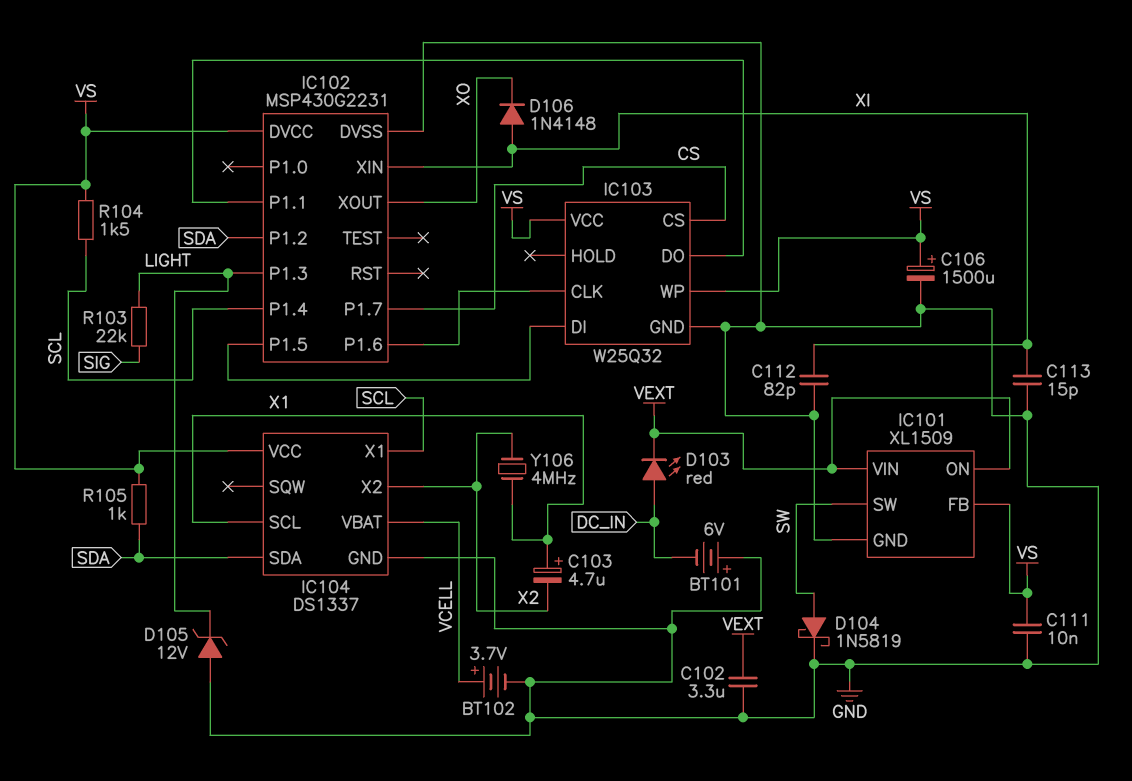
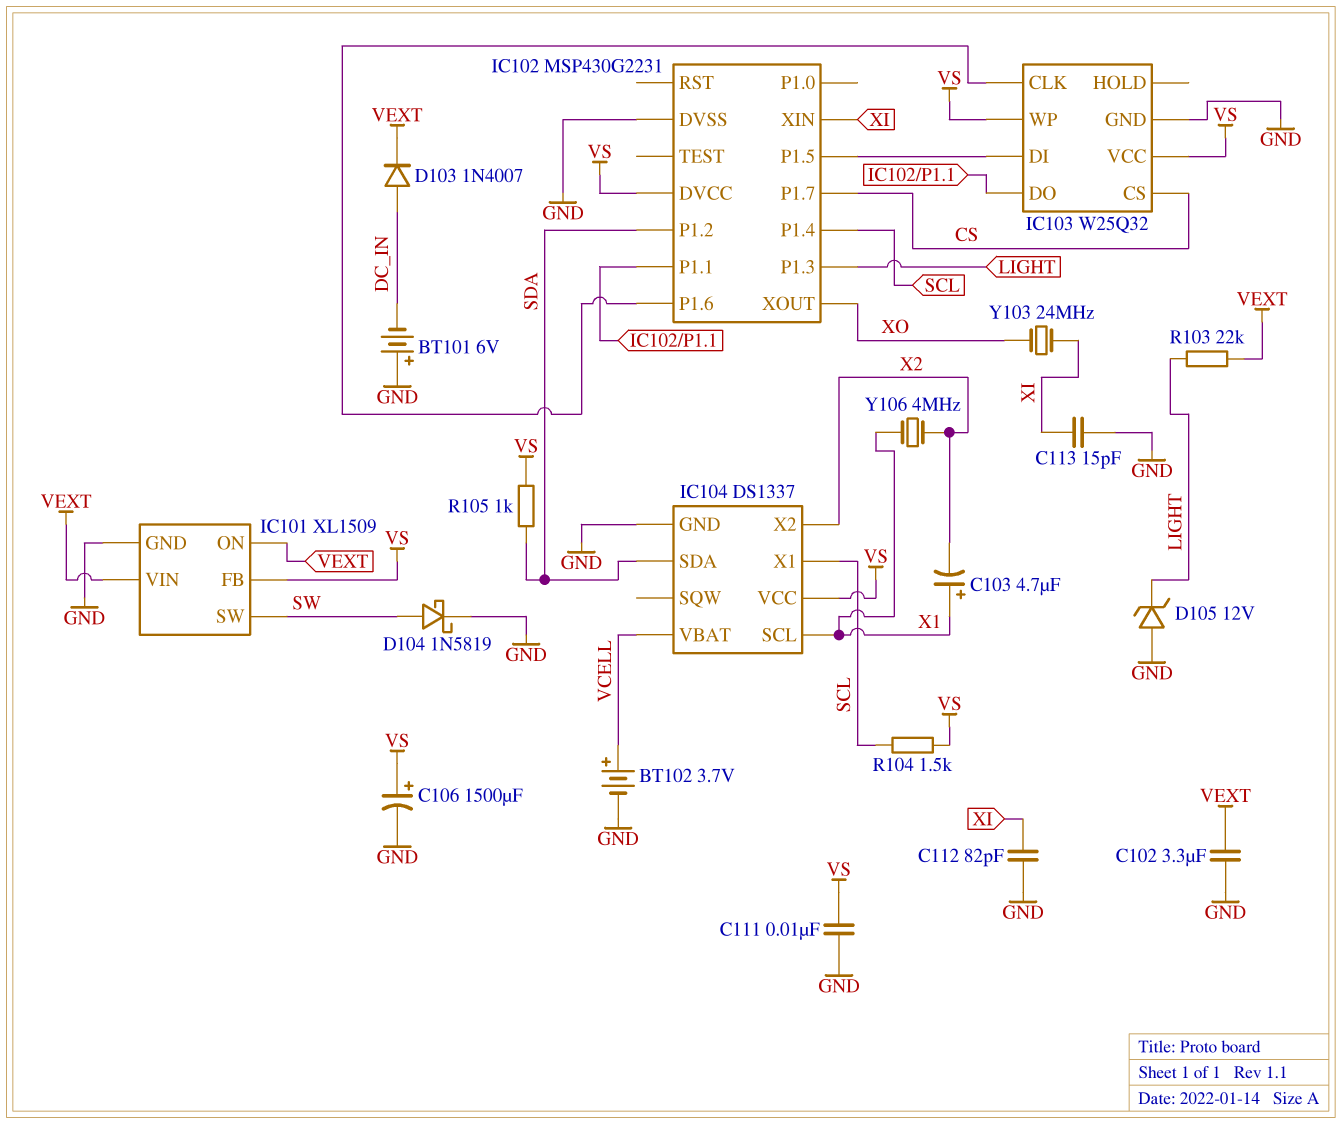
D103: LED red (A DC_IN, K VEXT) -> diode 1N4007 (A DC_IN, K VEXT)
D106: diode 1N4148 (A XI, K XO) -> none
R103: 22k (LIGHT, SIG) -> 22k (LIGHT, VEXT)
Y103: none -> 24MHz (XI, XO)

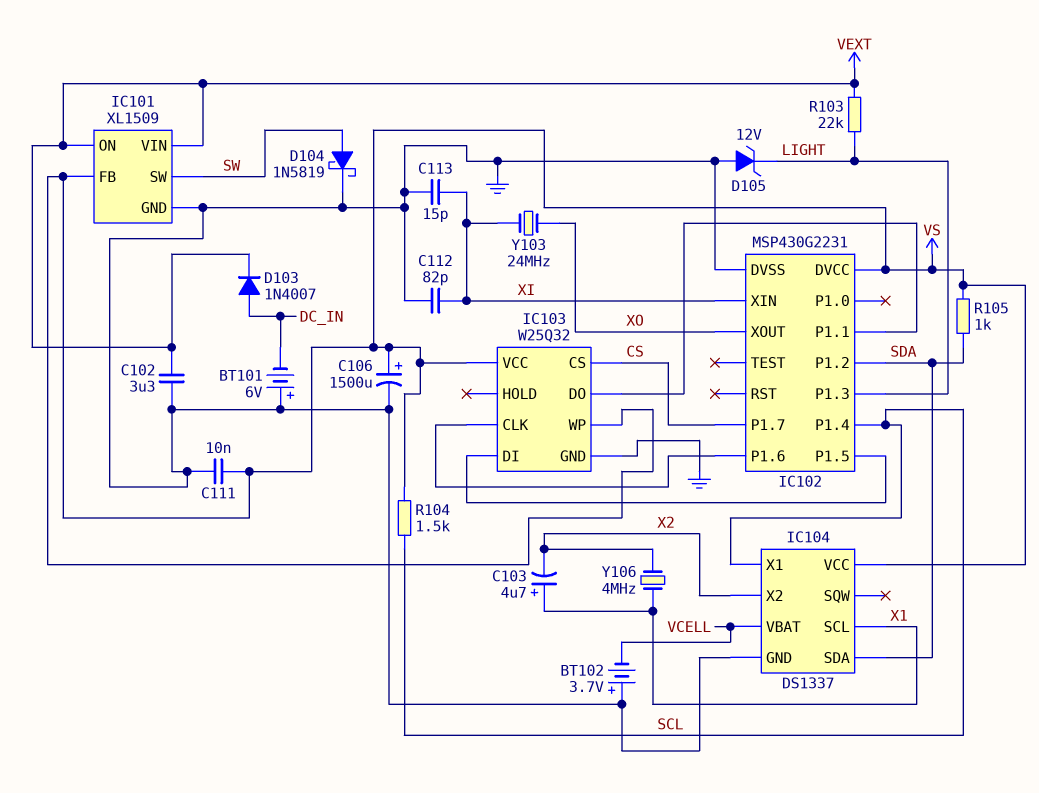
BT102: 3.7V (plus VCELL, minus GND) -> 3.7V (plus GND, minus VCELL)

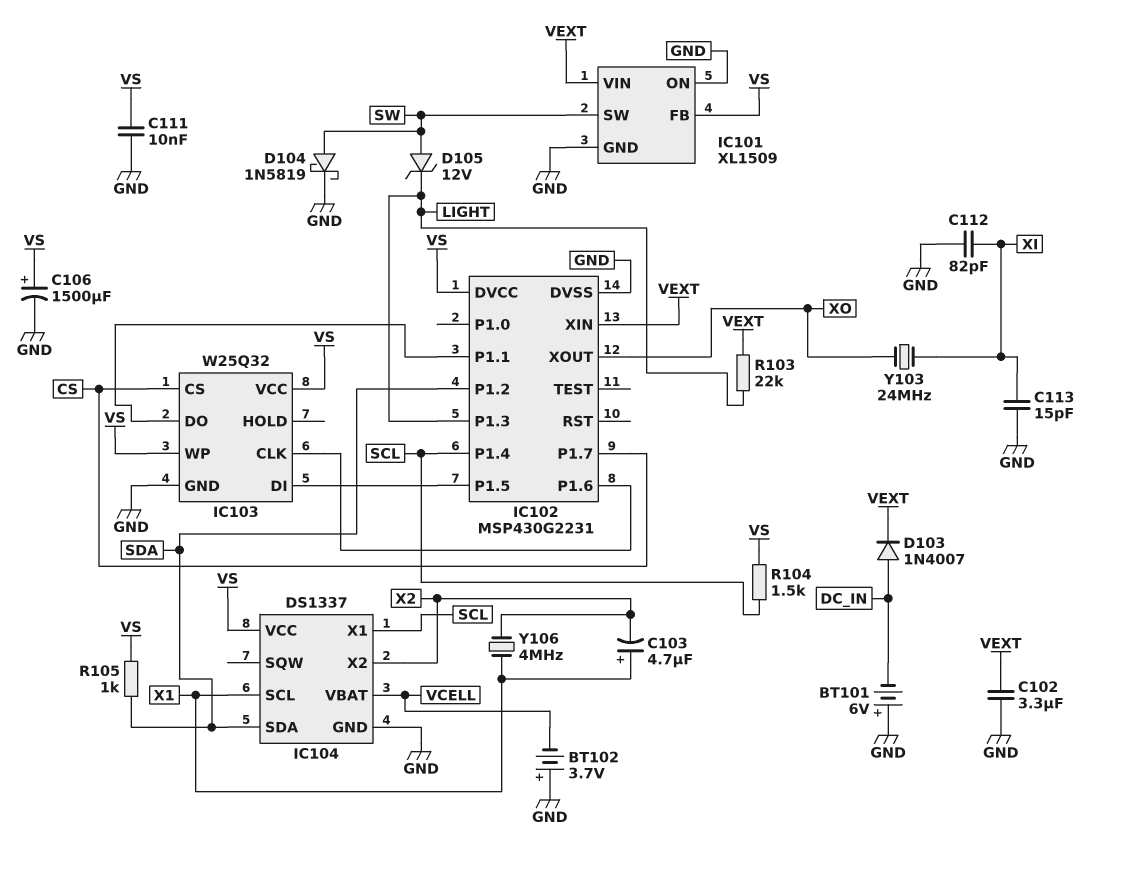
D105: zener 12V (A GND, K LIGHT) -> zener 12V (A SW, K LIGHT)
IC101 pin ON: VEXT -> GND
IC102 pin XIN: XI -> VEXT

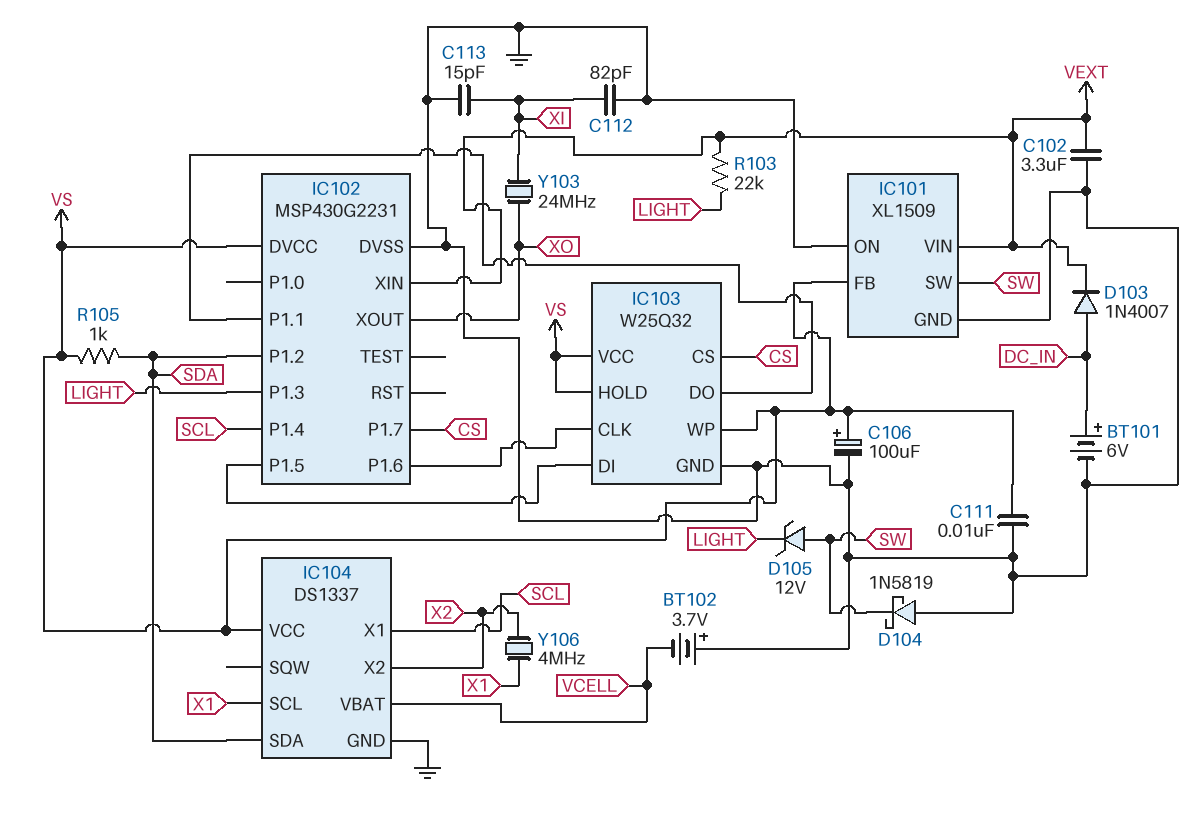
BT101: 6V (plus GND, minus DC_IN) -> 6V (plus DC_IN, minus GND)
C103: 4.7uF (plus X1, minus X2) -> none
C106: 1500uF (plus VS, minus GND) -> 100uF (plus VS, minus GND)
D104: schottky 1N5819 (A SW, K GND) -> schottky 1N5819 (A GND, K SW)
IC103 pin HOLD: none -> VS
R104: 1.5k (SCL, VS) -> none

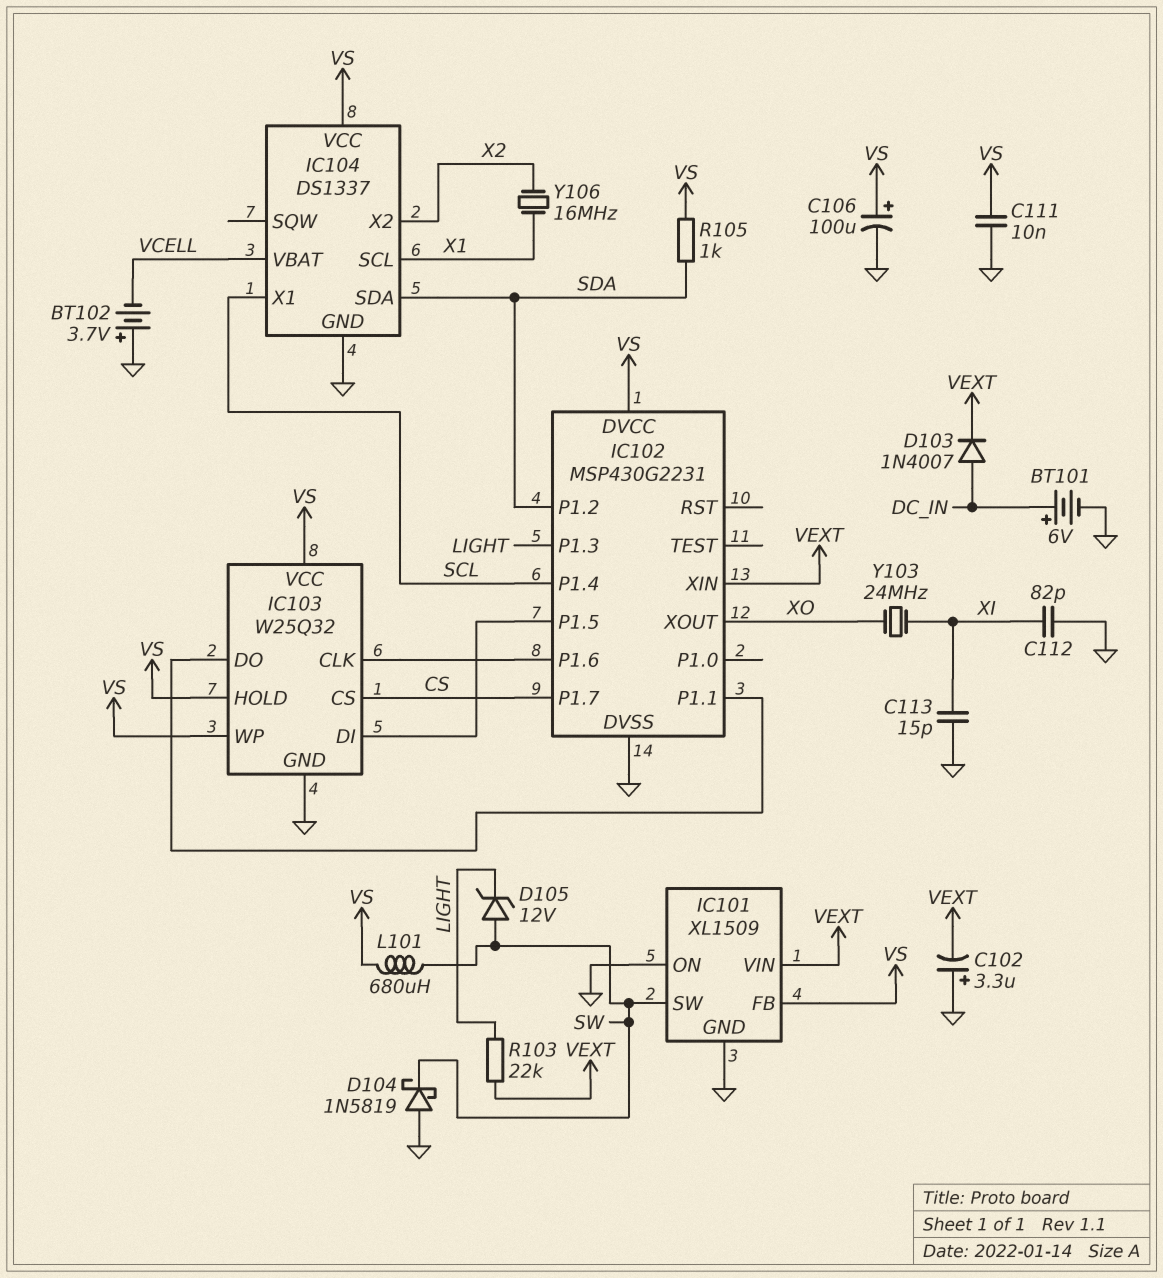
C102: 3.3uF (GND, VEXT) -> 3.3uF (plus GND, minus VEXT)
L101: none -> 680uH (SW, VS)
Y106: 4MHz (X1, X2) -> 16MHz (X1, X2)

